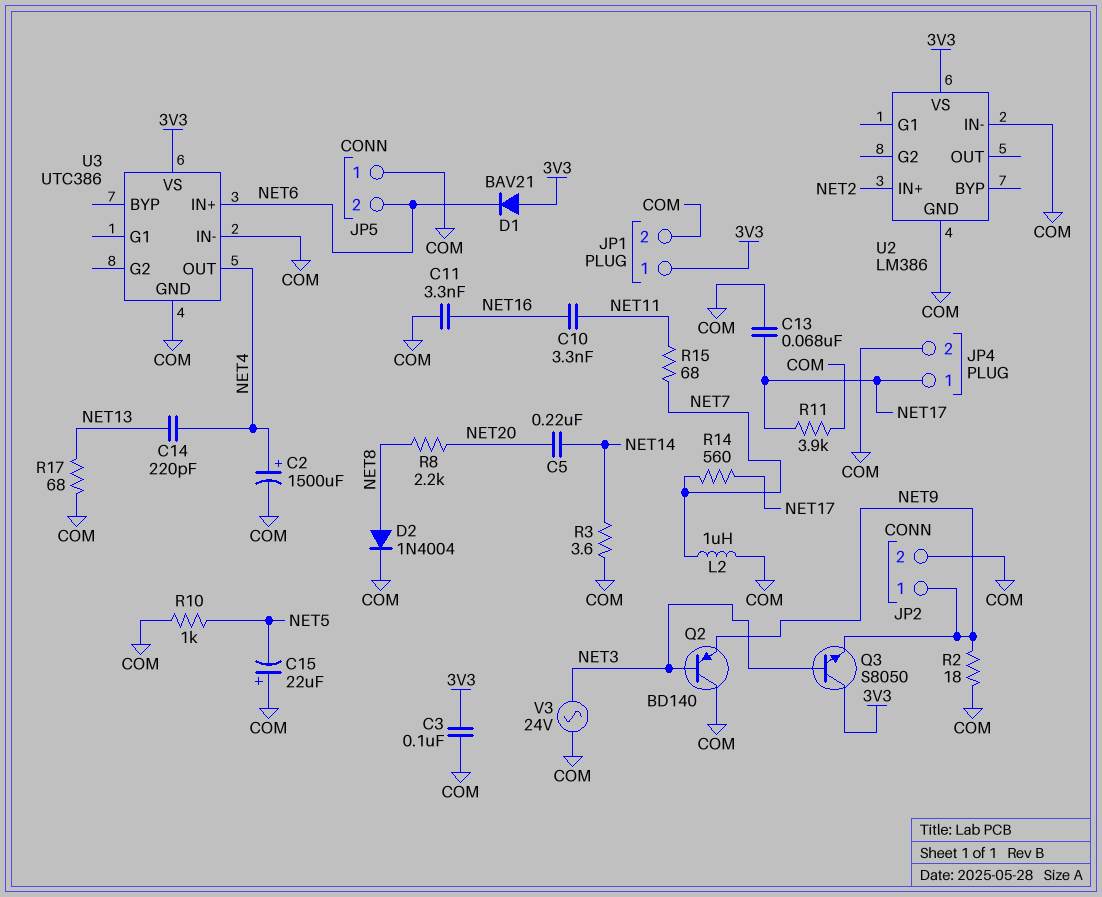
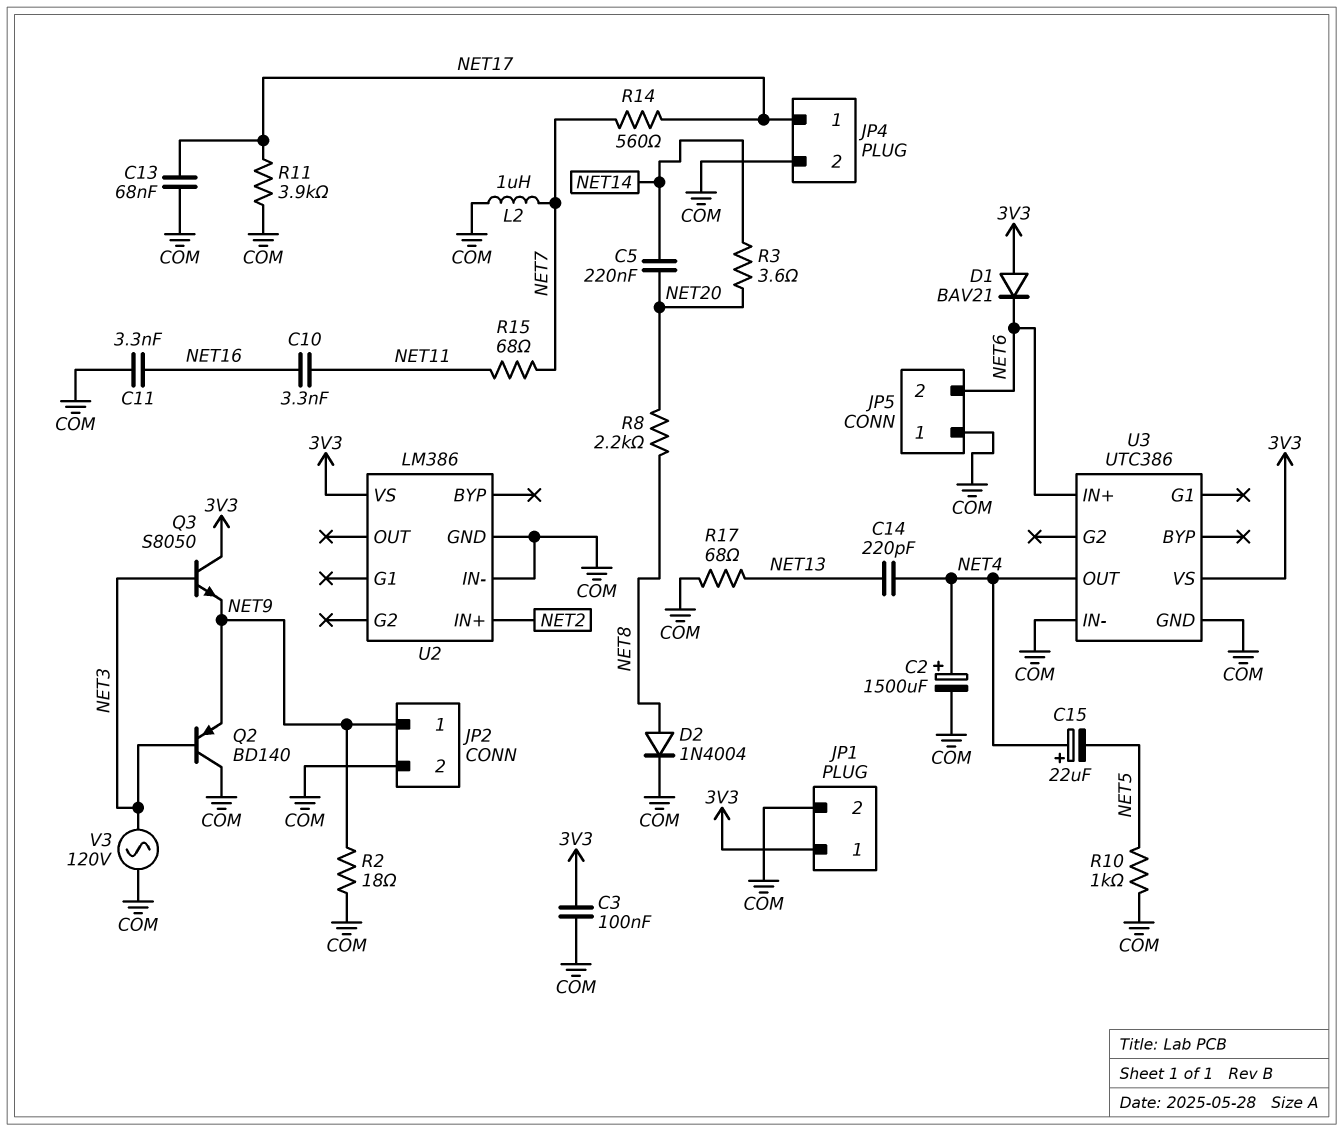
C15: 22uF (plus COM, minus NET5) -> 22uF (plus NET4, minus NET5)
R3: 3.6 (COM, NET14) -> 3.6 (NET14, NET20)
V3: AC 24V (COM, NET3) -> AC 120V (COM, NET3)

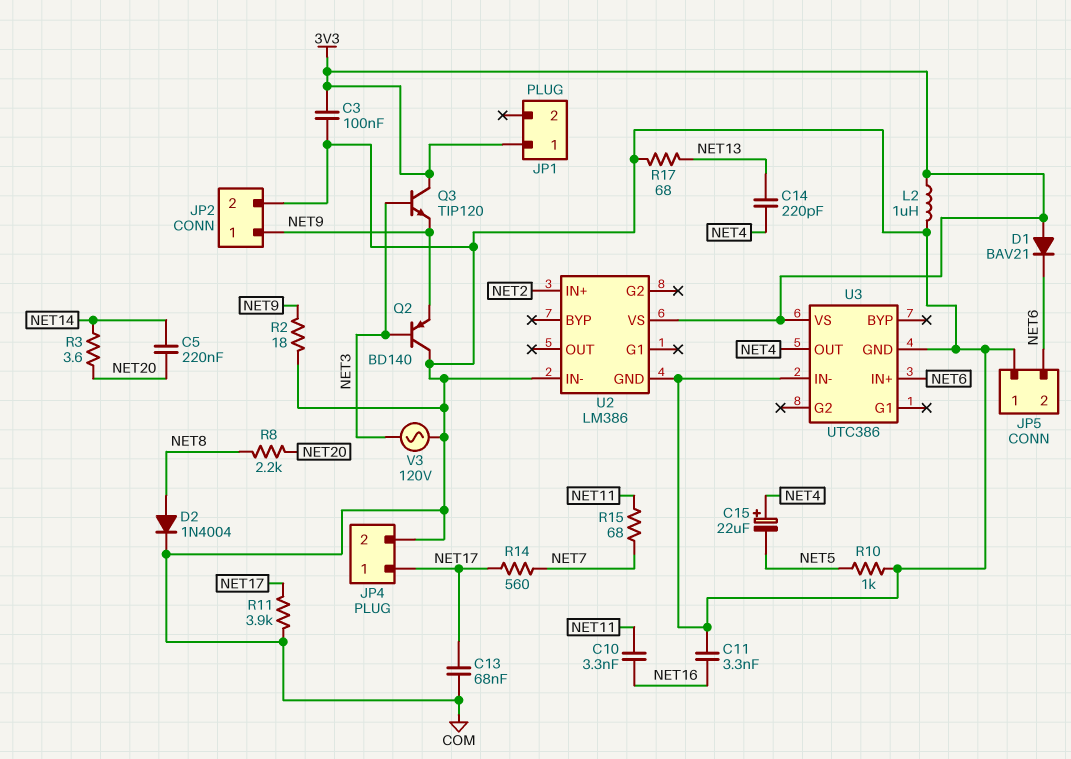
C2: 1500uF (plus NET4, minus COM) -> none
JP1 pin 2: COM -> none
L2: 1uH (COM, NET7) -> 1uH (3V3, COM)
Q3: NPN S8050 (B NET3, C 3V3, E NET9) -> NPN TIP120 (B NET3, C 3V3, E NET9)

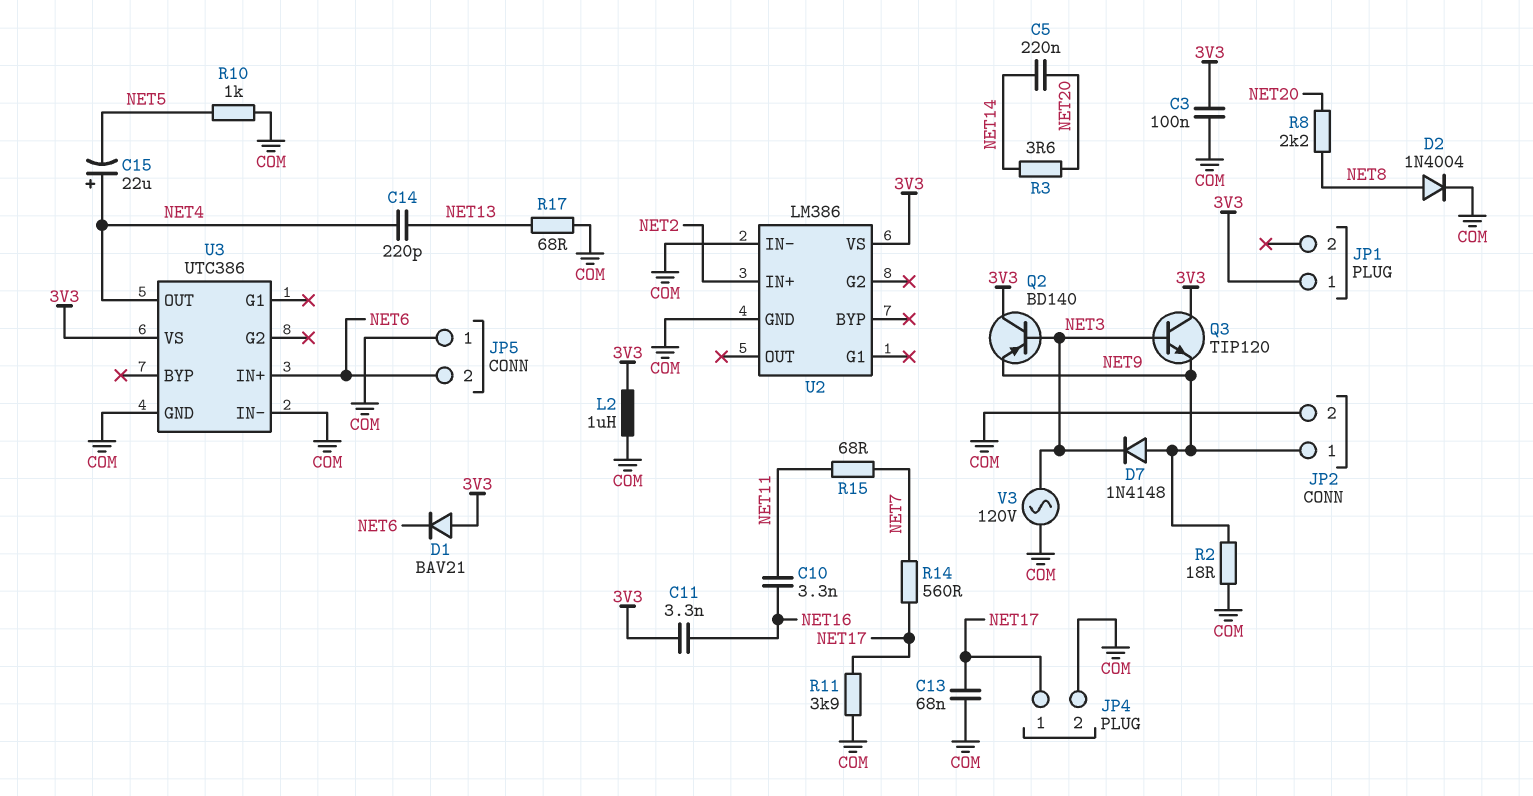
C11: 3.3nF (COM, NET16) -> 3.3nF (3V3, NET16)
D7: none -> diode 1N4148 (A NET9, K NET3)
Q2: PNP BD140 (B NET3, C COM, E NET9) -> PNP BD140 (B NET3, C 3V3, E NET9)

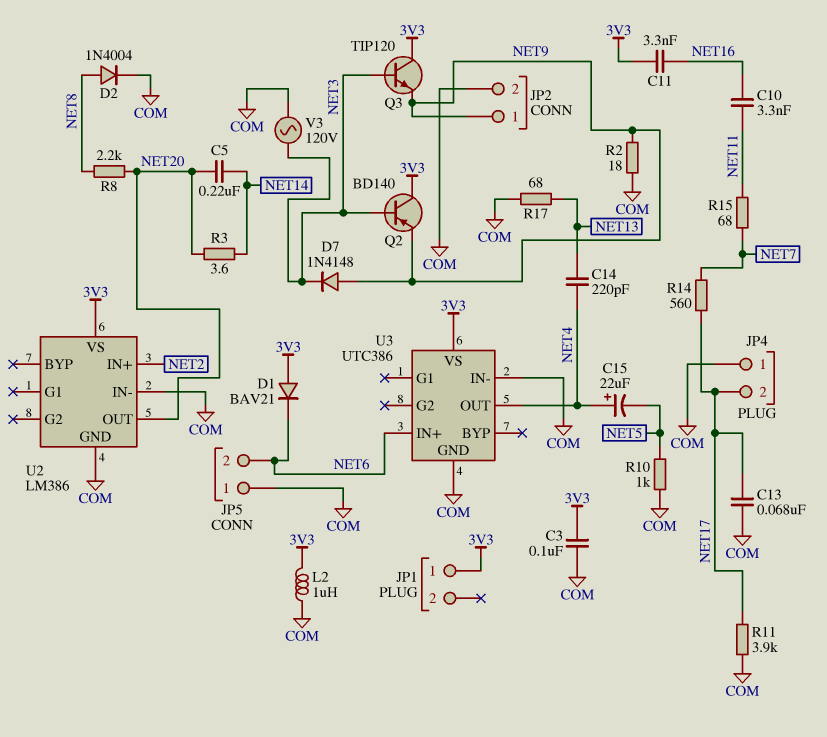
JP4 pin 1: NET17 -> COM
JP4 pin 2: COM -> NET17
U2 pin OUT: none -> NET20

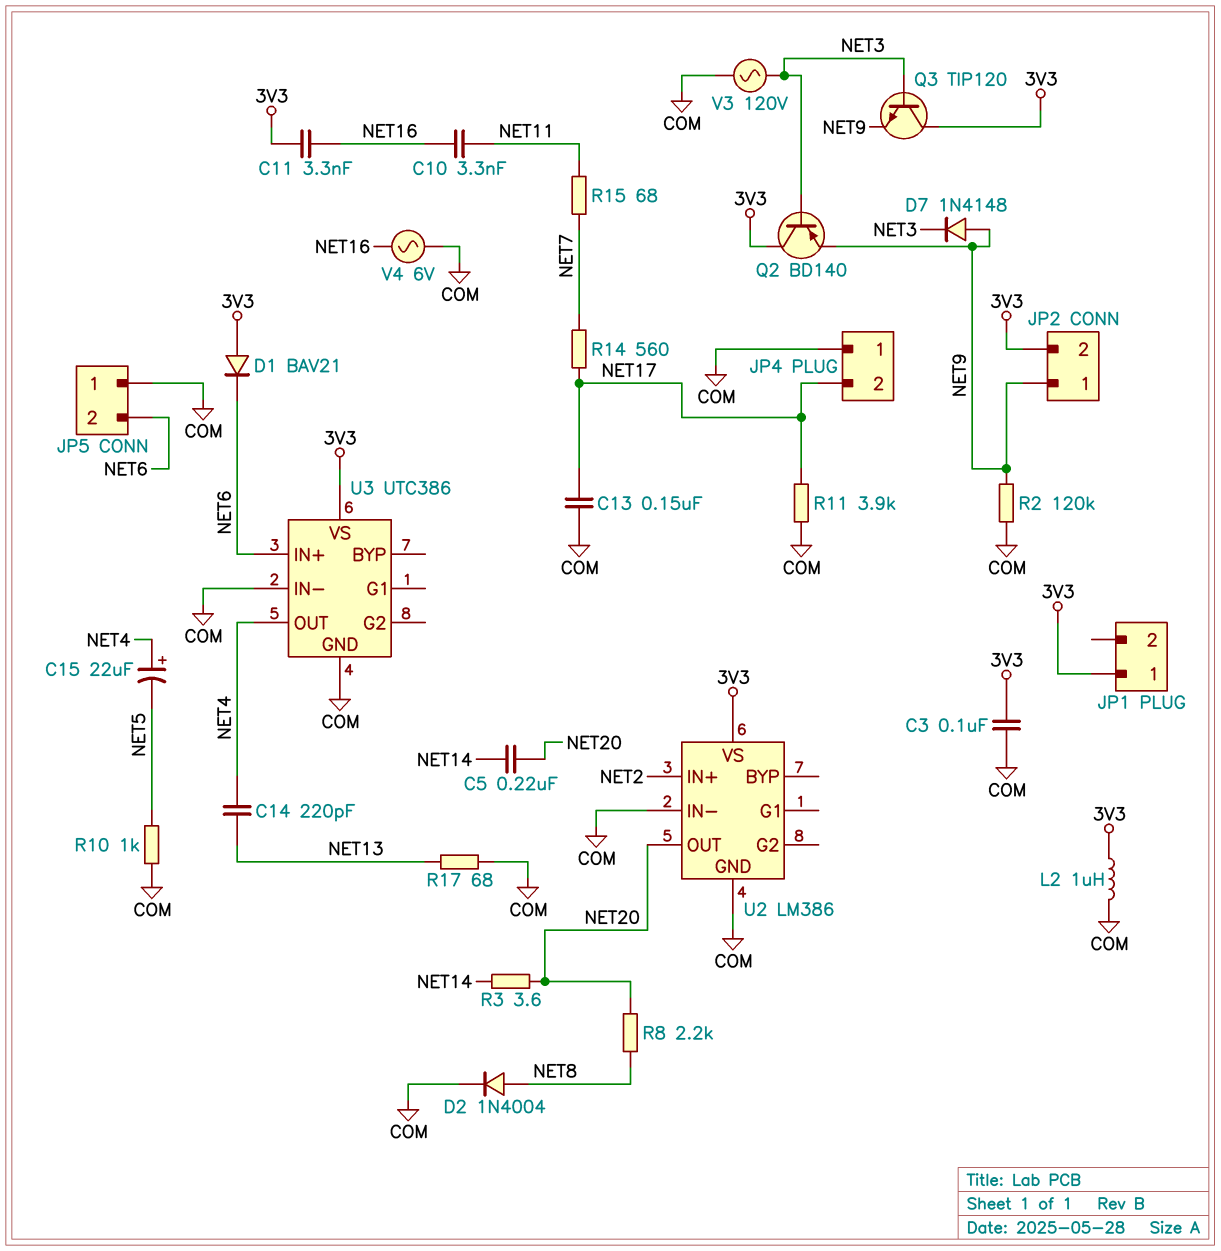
C13: 68nF (COM, NET17) -> 150nF (COM, NET17)
JP2 pin 2: COM -> 3V3
R2: 18 (COM, NET9) -> 120k (COM, NET9)
V4: none -> AC 6V (COM, NET16)

